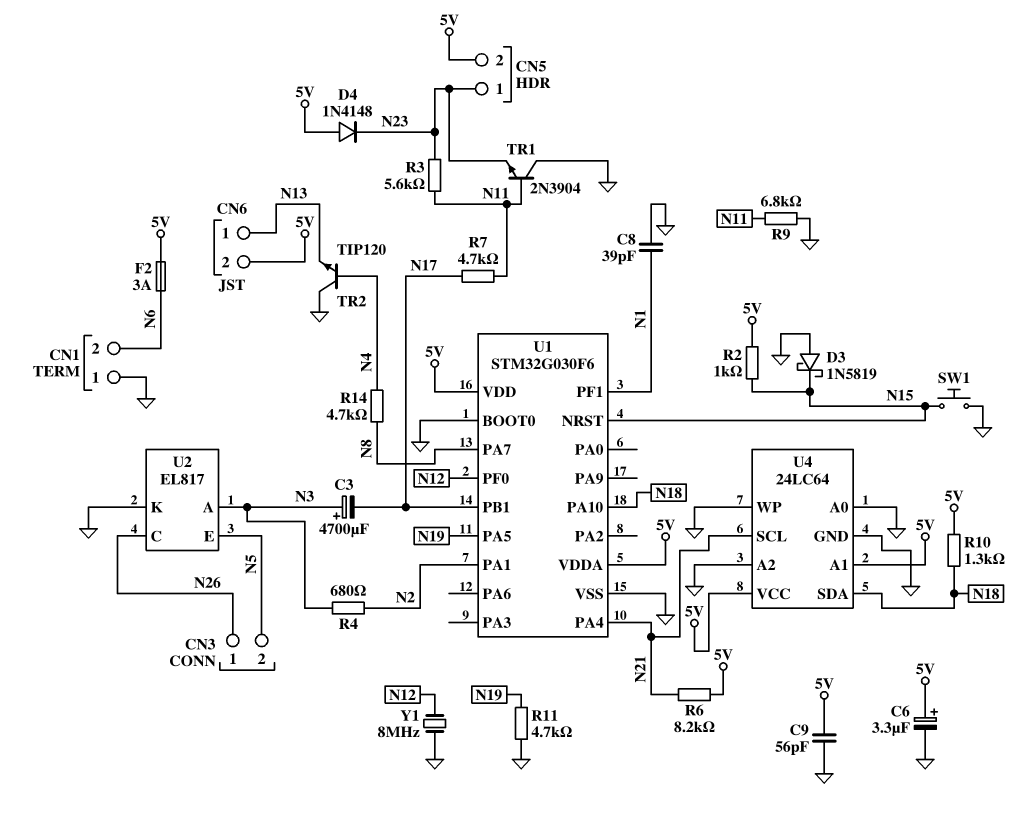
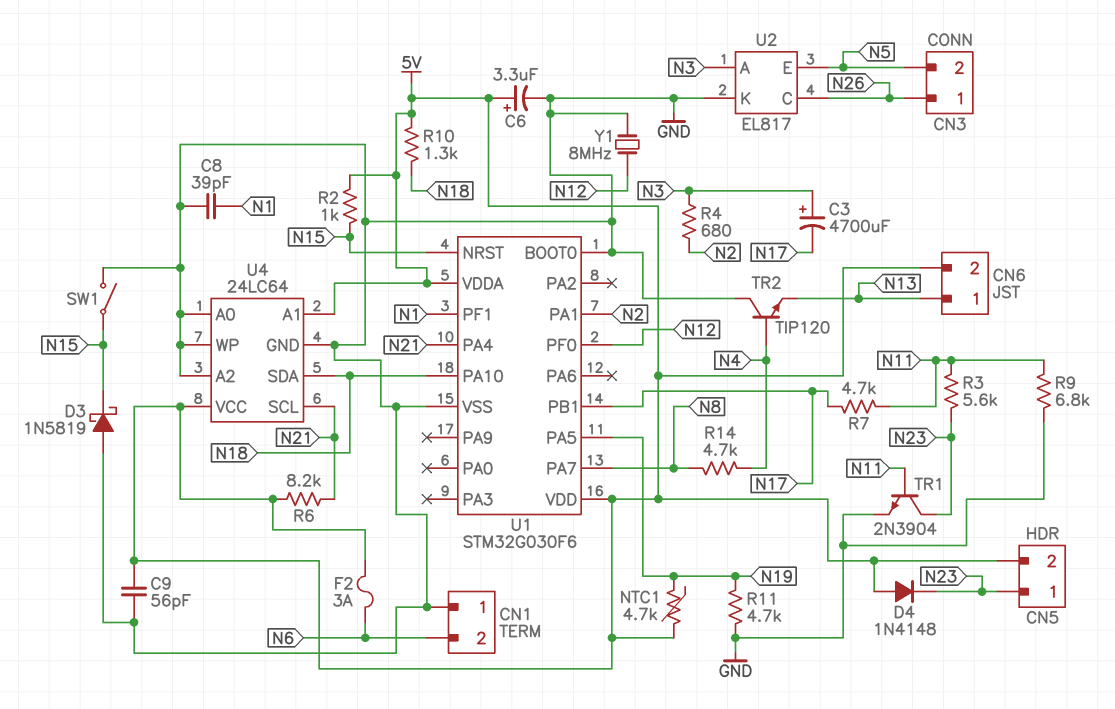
NTC1: none -> 4.7k (5V, N19)
SW1: button (GND, N15) -> switch (GND, N15)
TR1: NPN 2N3904 (B N11, C GND, E N23) -> NPN 2N3904 (B N11, C N23, E GND)

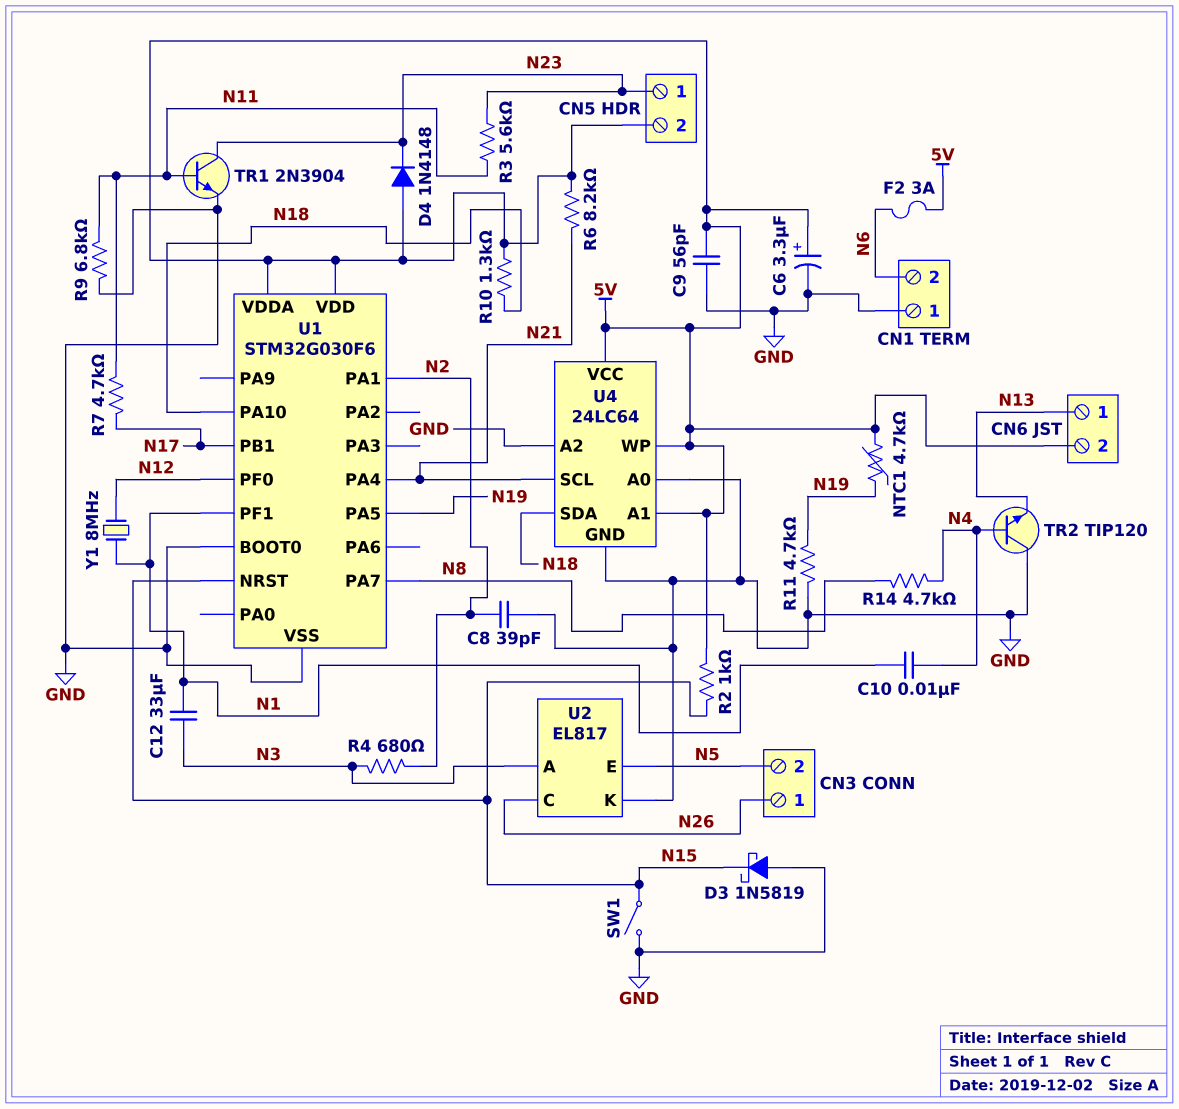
C3: 4700uF (plus N3, minus N17) -> none
C8: 39pF (GND, N1) -> 39pF (GND, N2)
C10: none -> 10nF (N1, N4)
C12: none -> 33uF (N1, N3)
U4 pin WP: GND -> 5V
Y1: 8MHz (GND, N12) -> 8MHz (N1, N12)

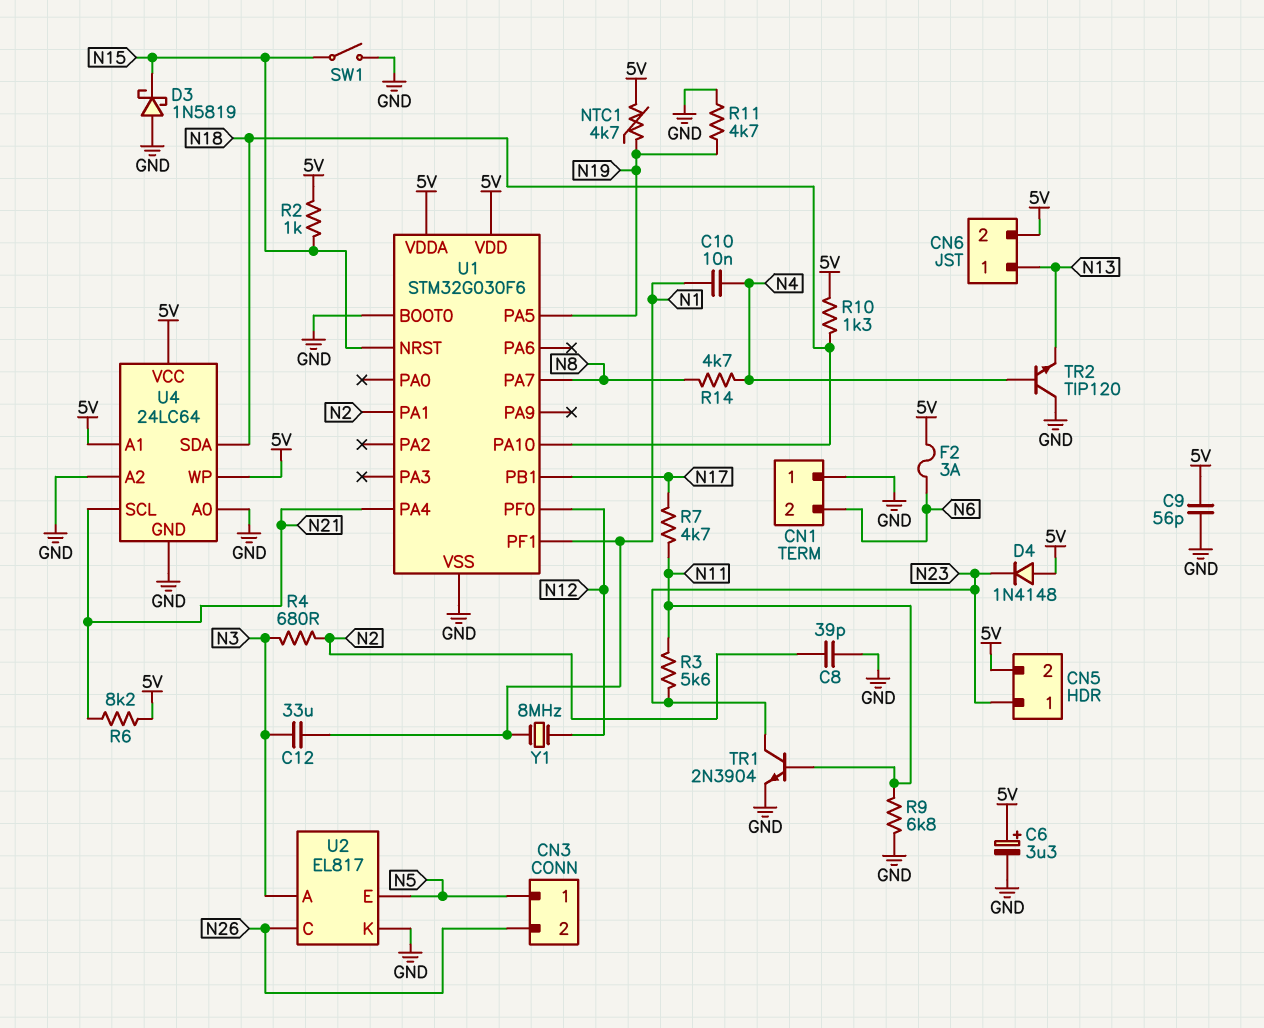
CN3 pin 1: N26 -> N5
CN3 pin 2: N5 -> N26

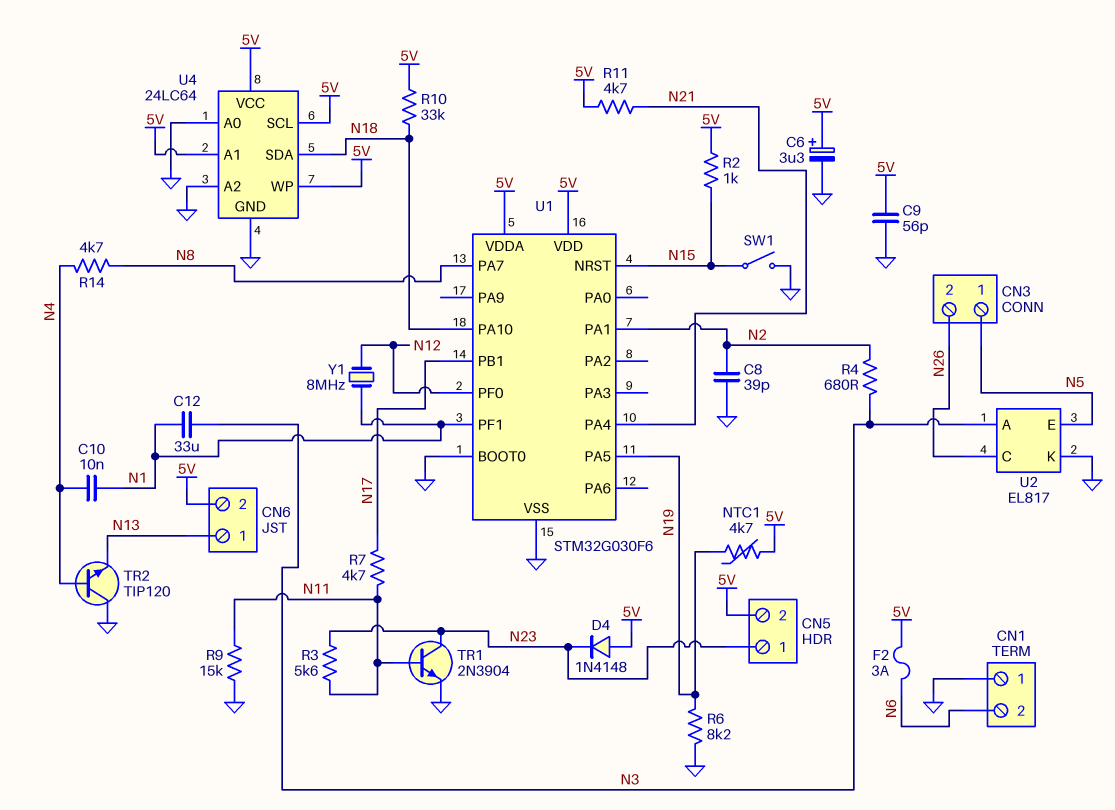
D3: schottky 1N5819 (A GND, K N15) -> none
R6: 8.2k (5V, N21) -> 8.2k (GND, N19)
R9: 6.8k (GND, N11) -> 15k (GND, N11)
R10: 1.3k (5V, N18) -> 33k (5V, N18)
R11: 4.7k (GND, N19) -> 4.7k (5V, N21)
U4 pin SCL: N21 -> 5V

